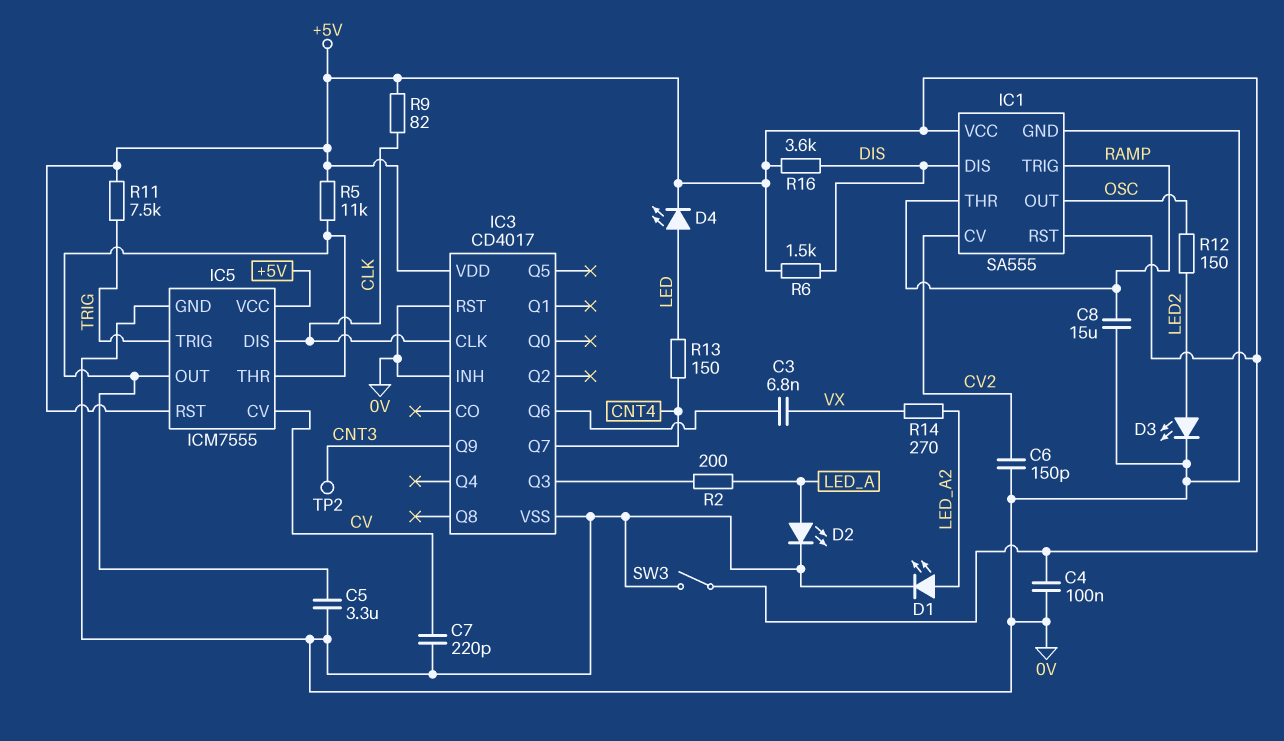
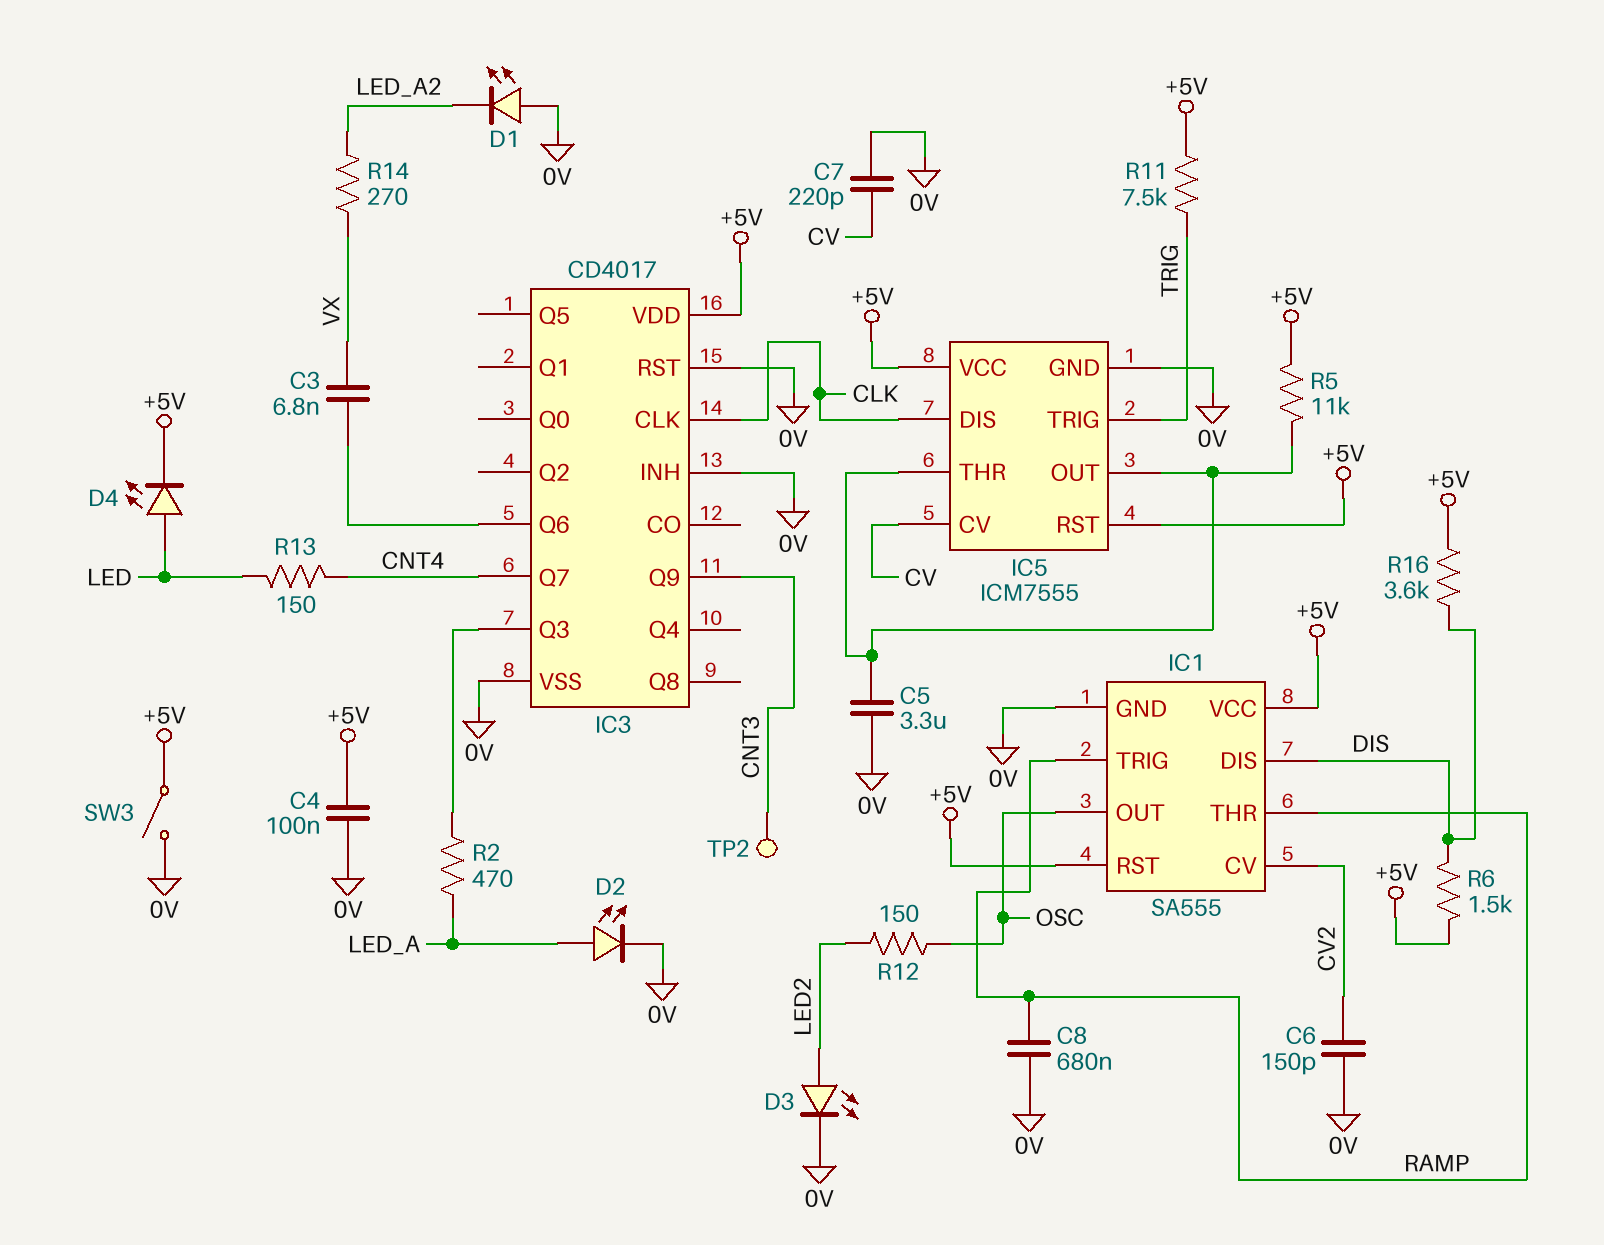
C8: 15uF (0V, RAMP) -> 680nF (0V, RAMP)
D1: LED (A LED_A2, K 0V) -> LED (A 0V, K LED_A2)
R2: 200 (IC3/Q3, LED_A) -> 470 (IC3/Q3, LED_A)
R9: 82 (+5V, CLK) -> none

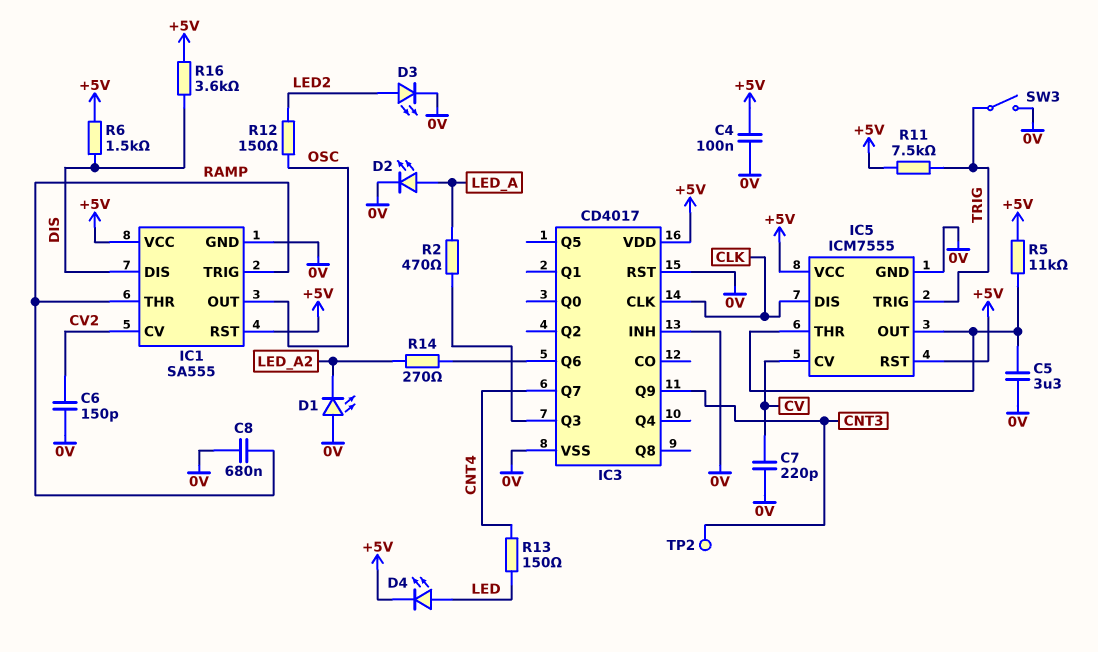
C3: 6.8nF (IC3/Q6, VX) -> none
R14: 270 (LED_A2, VX) -> 270 (IC3/Q6, LED_A2)
SW3: switch (+5V, 0V) -> switch (0V, TRIG)

